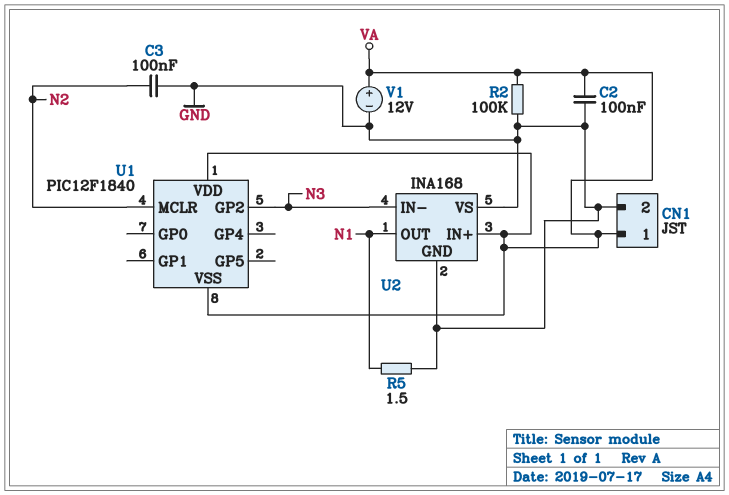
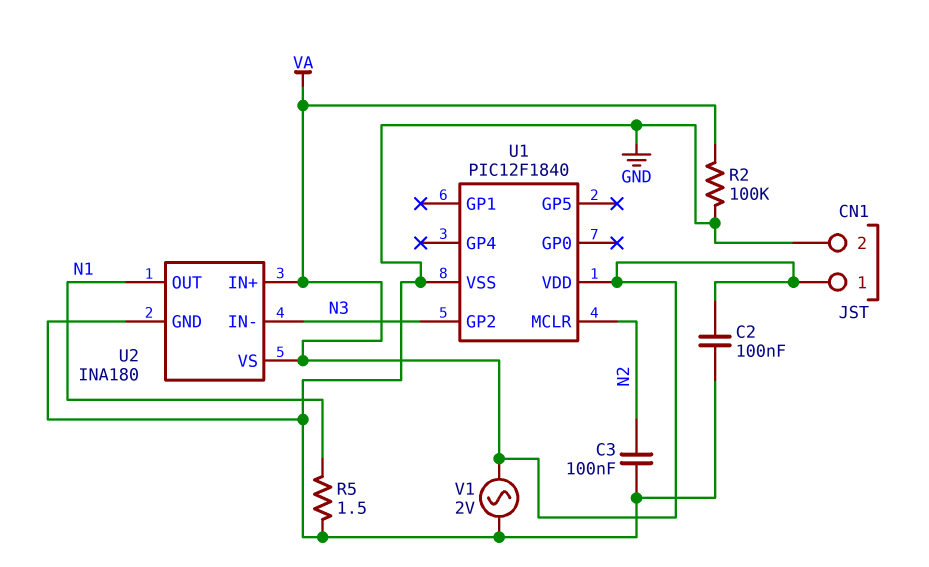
U1 pin VSS: VA -> GND
U2: INA168 -> INA180
U2 pin VS: GND -> VA
V1: 12V (plus VA, minus GND) -> AC 2V (GND, VA)

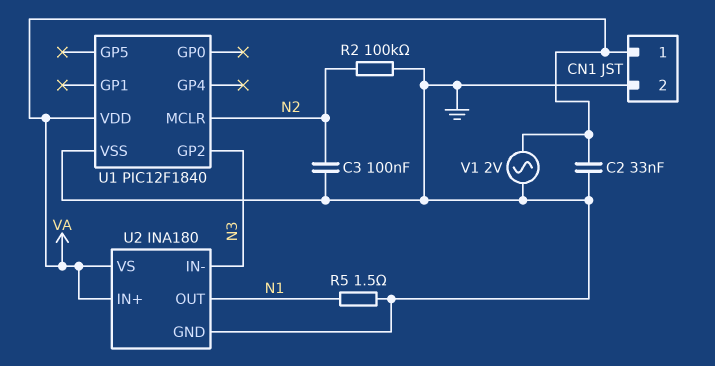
C2: 100nF (GND, VA) -> 33nF (GND, VA)
R2: 100k (GND, VA) -> 100k (GND, N2)

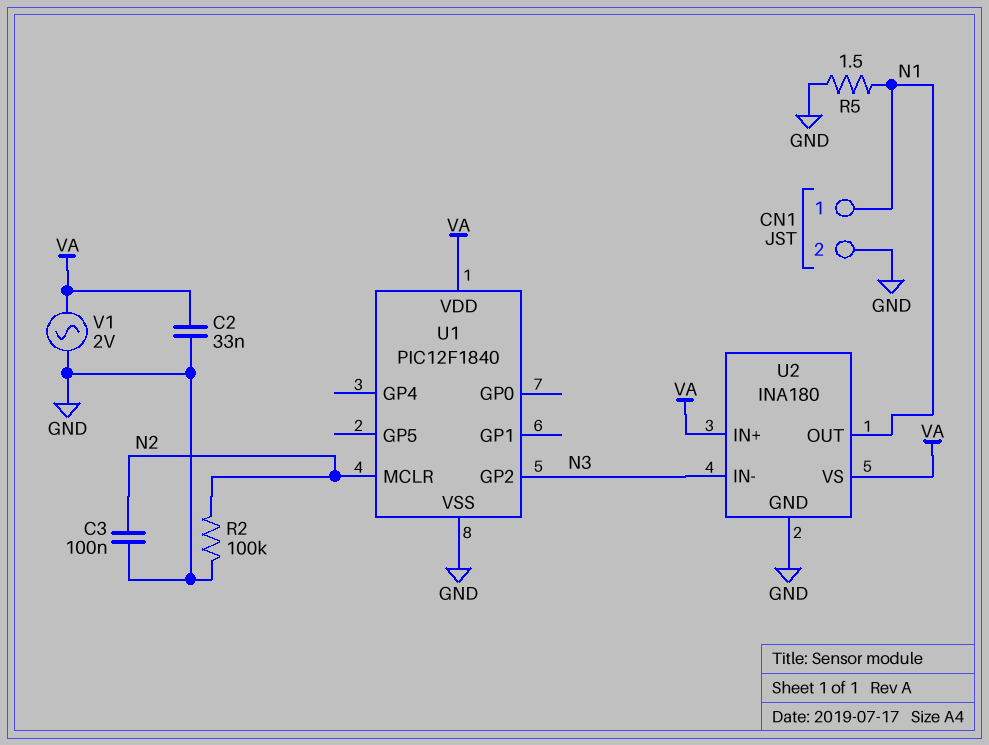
CN1 pin 1: VA -> N1

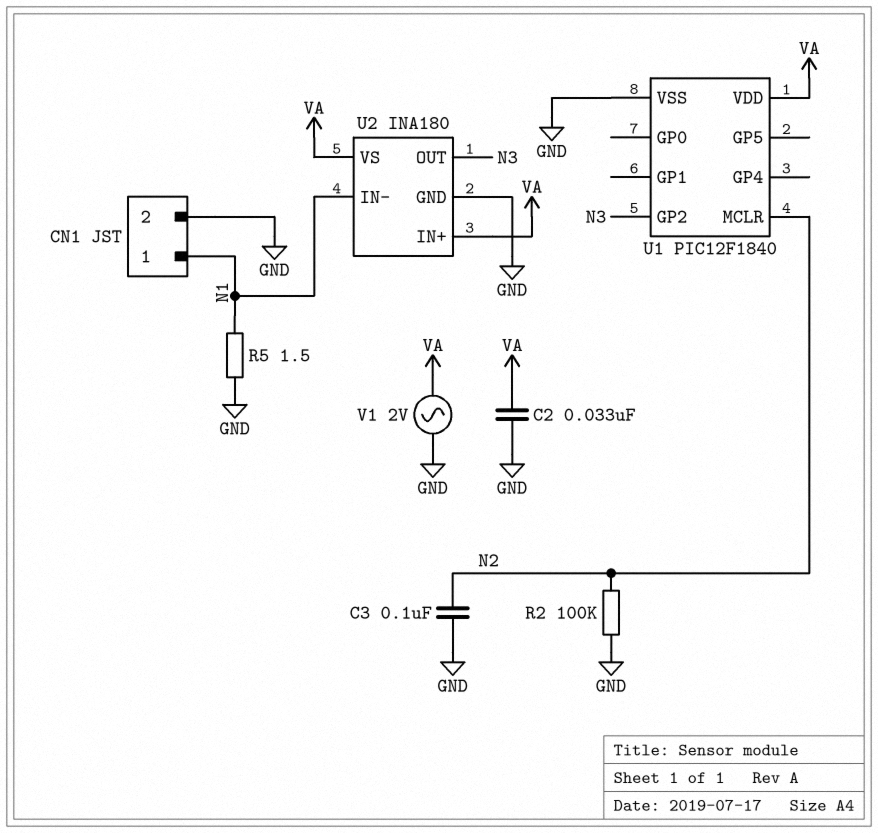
U2 pin IN-: N3 -> N1
U2 pin OUT: N1 -> N3

